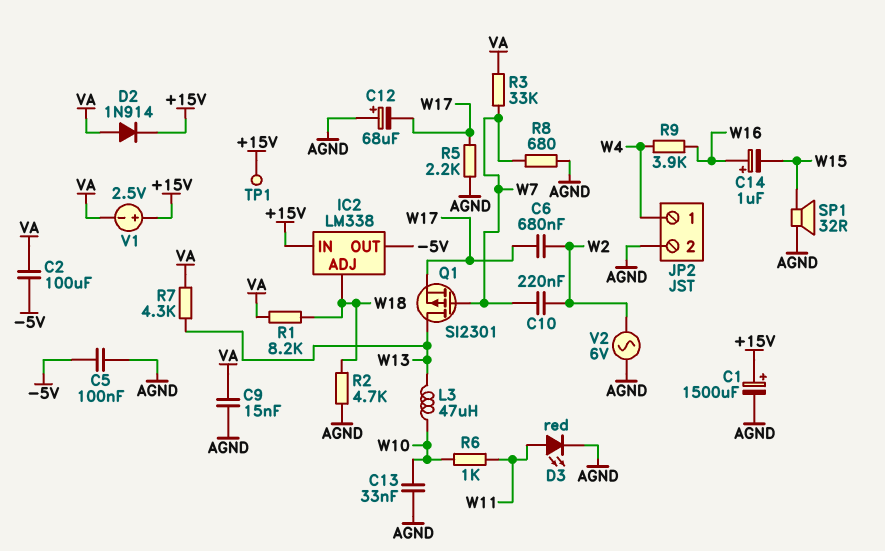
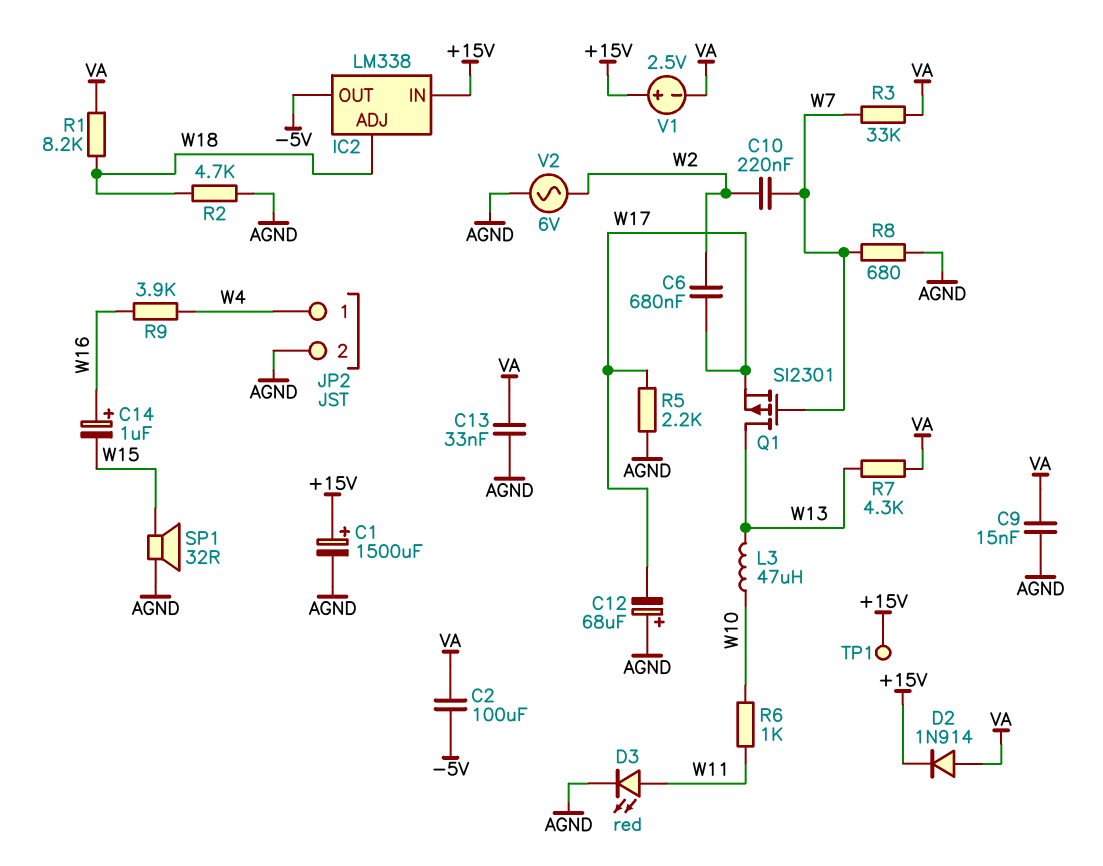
C5: 100nF (-5V, AGND) -> none
C13: 33nF (AGND, W10) -> 33nF (AGND, VA)

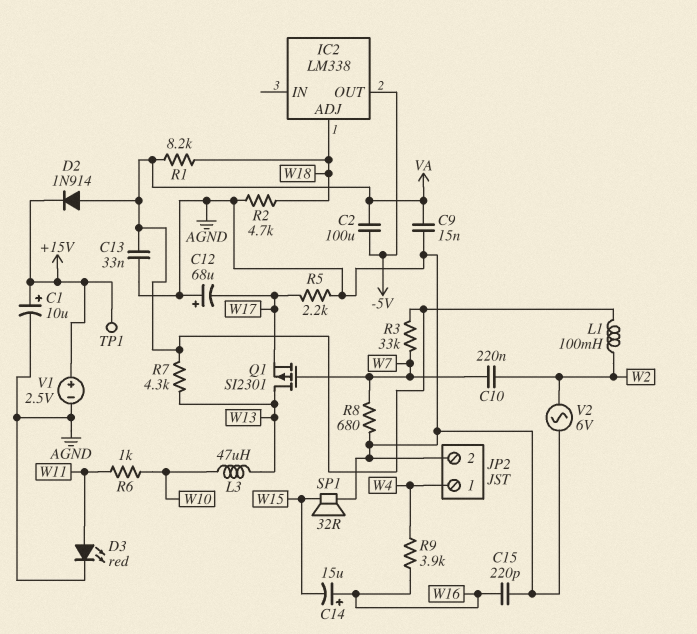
C1: 1500uF (plus +15V, minus AGND) -> 10uF (plus +15V, minus AGND)
C6: 680nF (W2, W17) -> none
C14: 1uF (plus W16, minus W15) -> 15uF (plus W16, minus W15)
C15: none -> 220pF (AGND, W16)
IC2 pin IN: +15V -> none
L1: none -> 100mH (VA, W2)
V1: 2.5V (plus +15V, minus VA) -> 2.5V (plus +15V, minus AGND)

